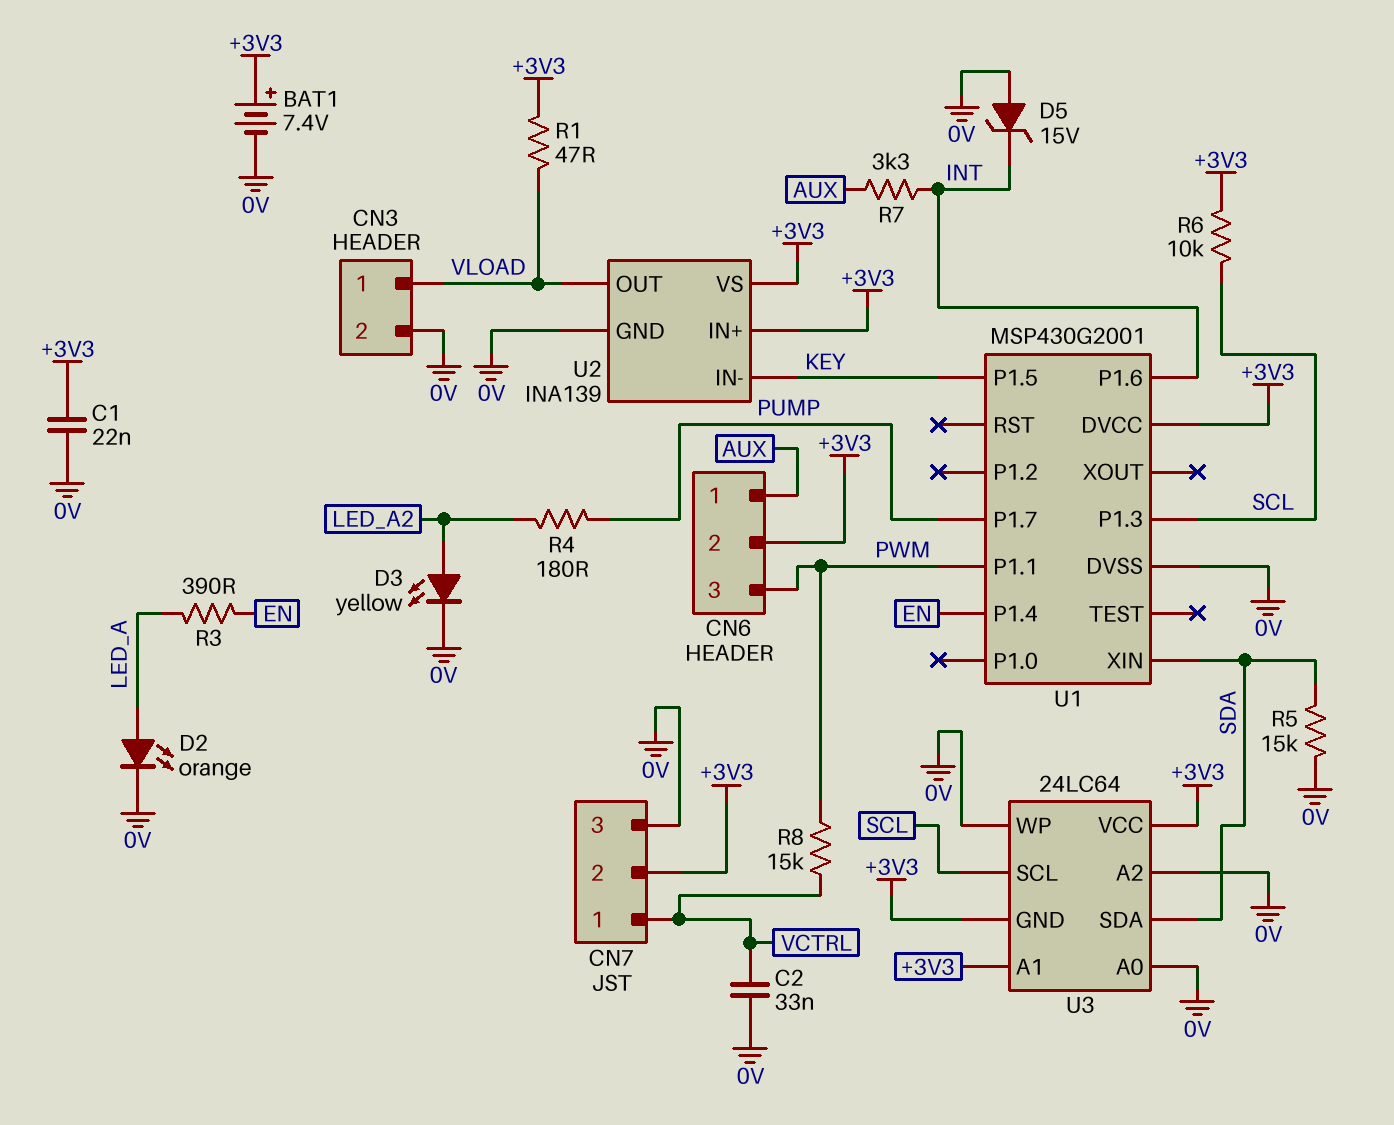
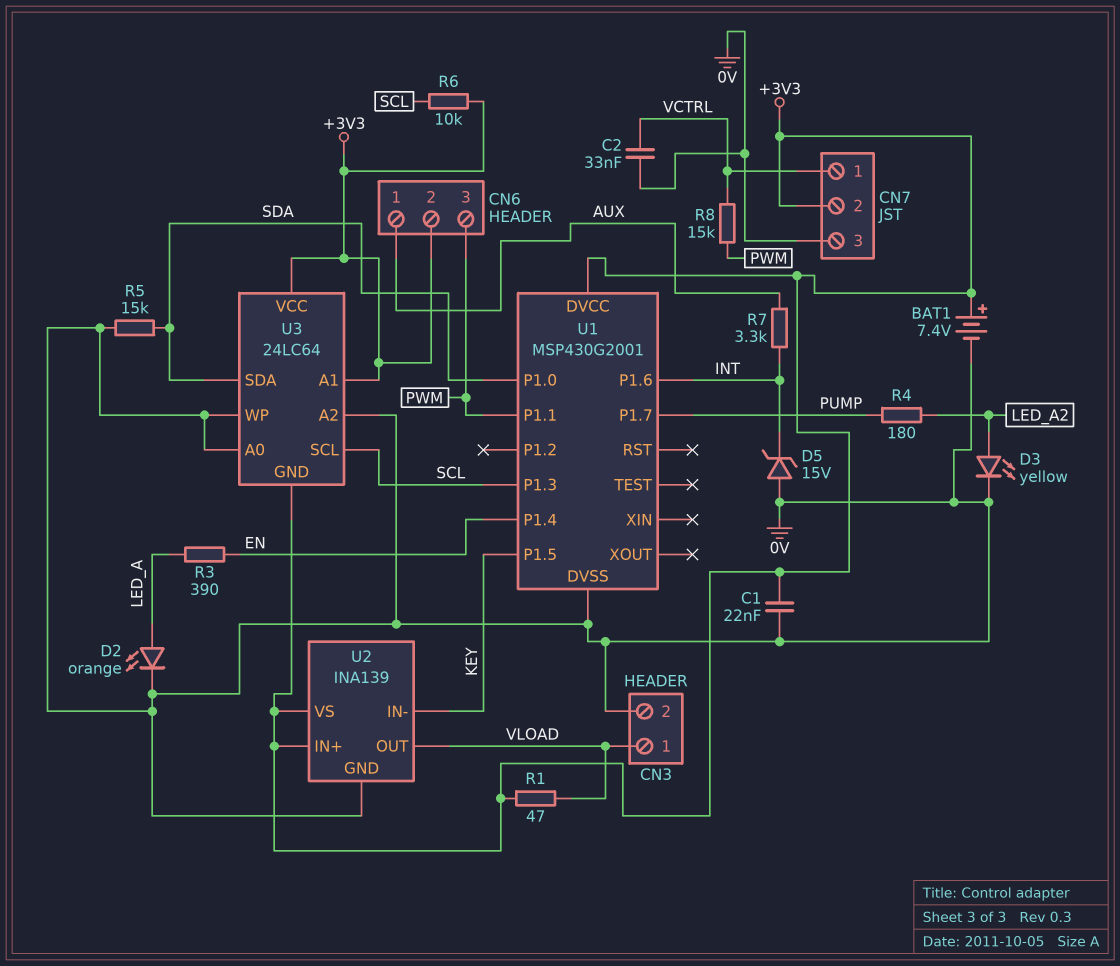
U1 pin P1.0: none -> SDA
U1 pin XIN: SDA -> none

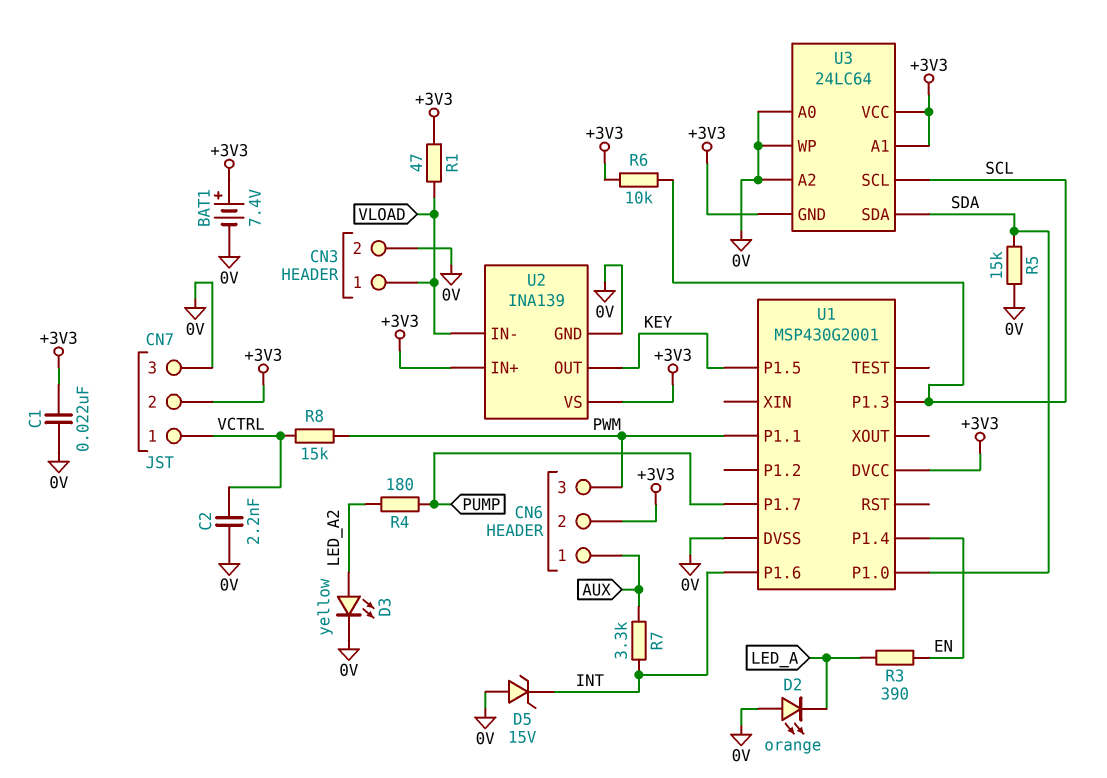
C2: 33nF (0V, VCTRL) -> 2.2nF (0V, VCTRL)
D2: LED orange (A LED_A, K 0V) -> LED orange (A 0V, K LED_A)
U2 pin IN-: KEY -> VLOAD
U2 pin OUT: VLOAD -> KEY

